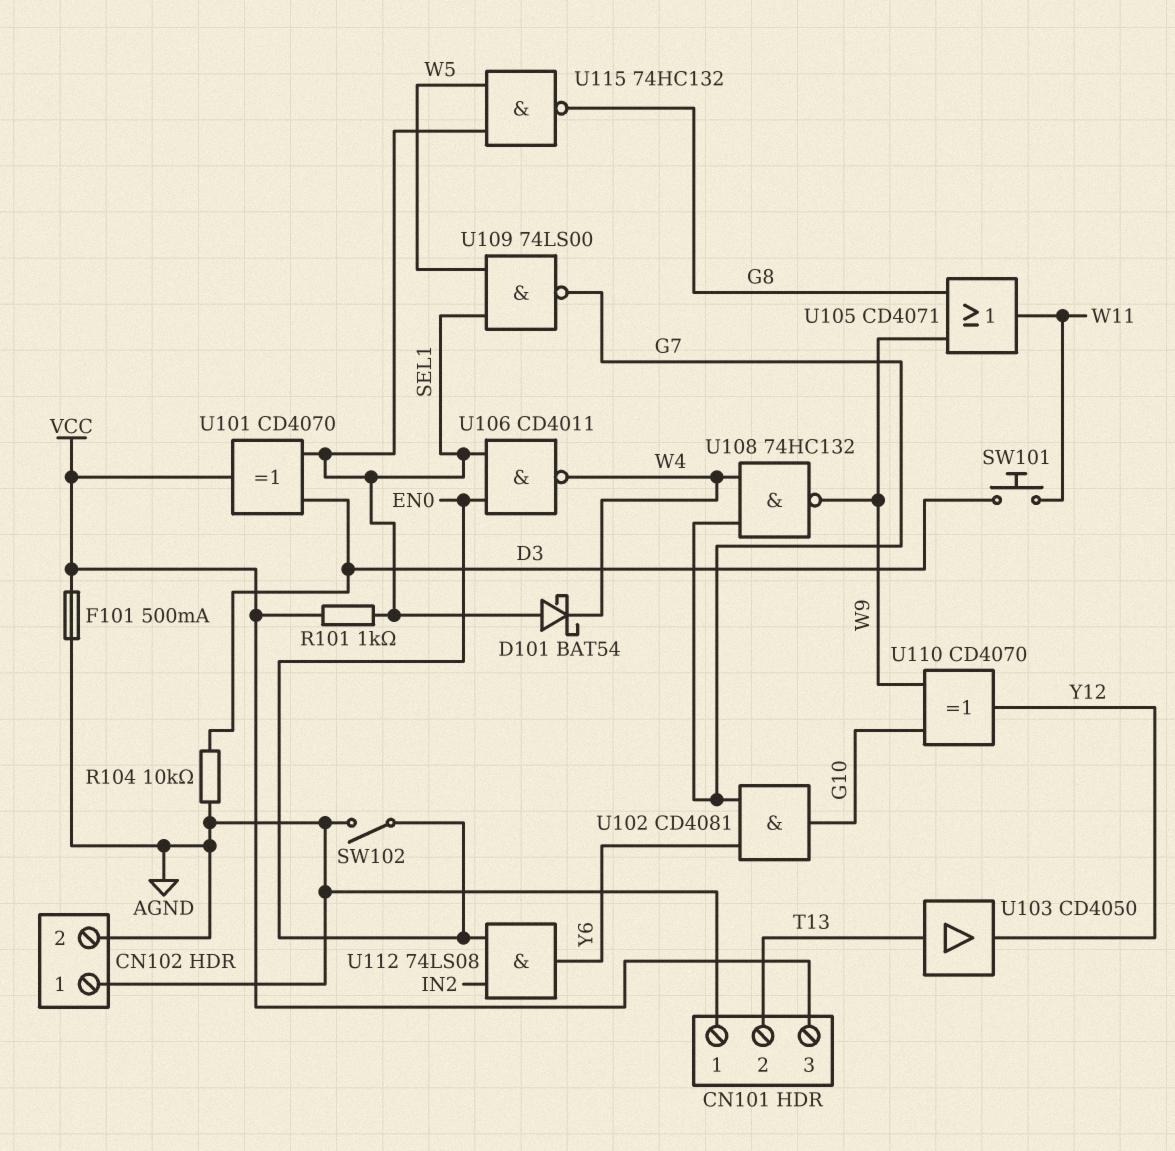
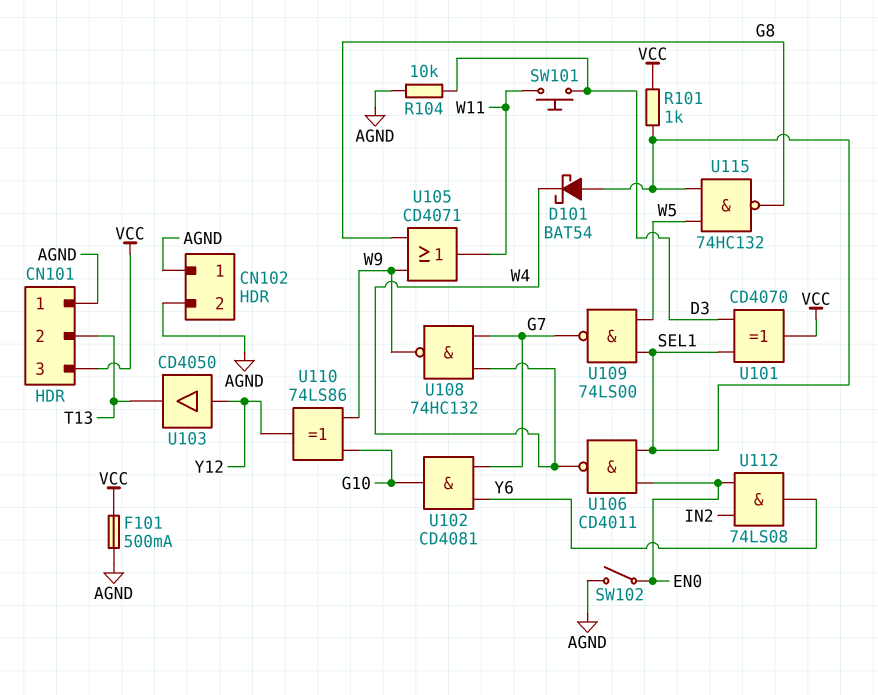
U103: buffer CD4050 (in T13, out Y12) -> buffer CD4050 (in Y12, out T13)
U110: XOR CD4070 (in G10, in W9, out Y12) -> XOR 74LS86 (in G10, in W9, out Y12)

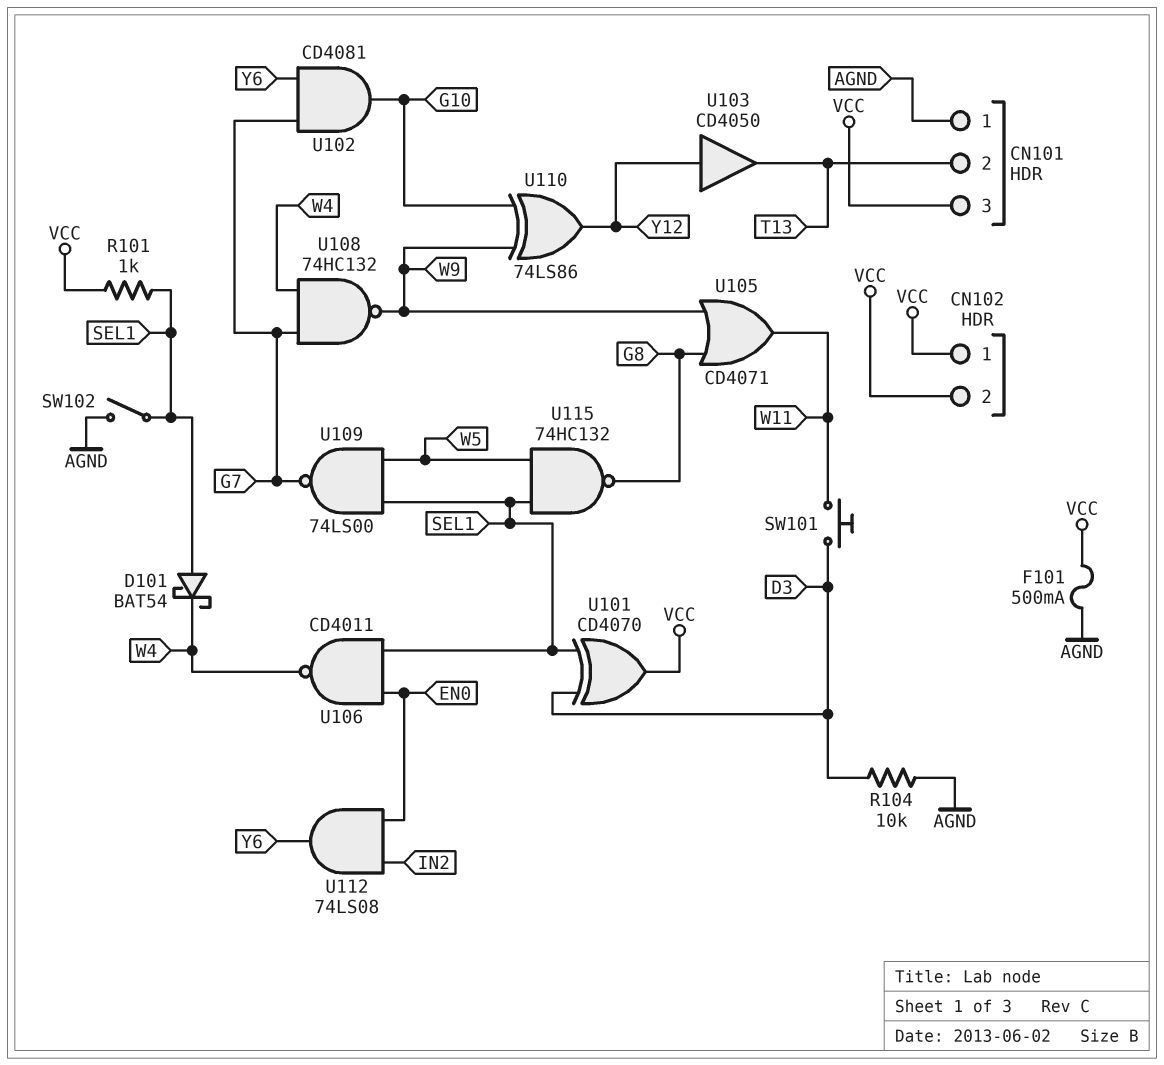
CN102 pin 1: AGND -> VCC
CN102 pin 2: AGND -> VCC
SW102: switch (AGND, EN0) -> switch (AGND, SEL1)

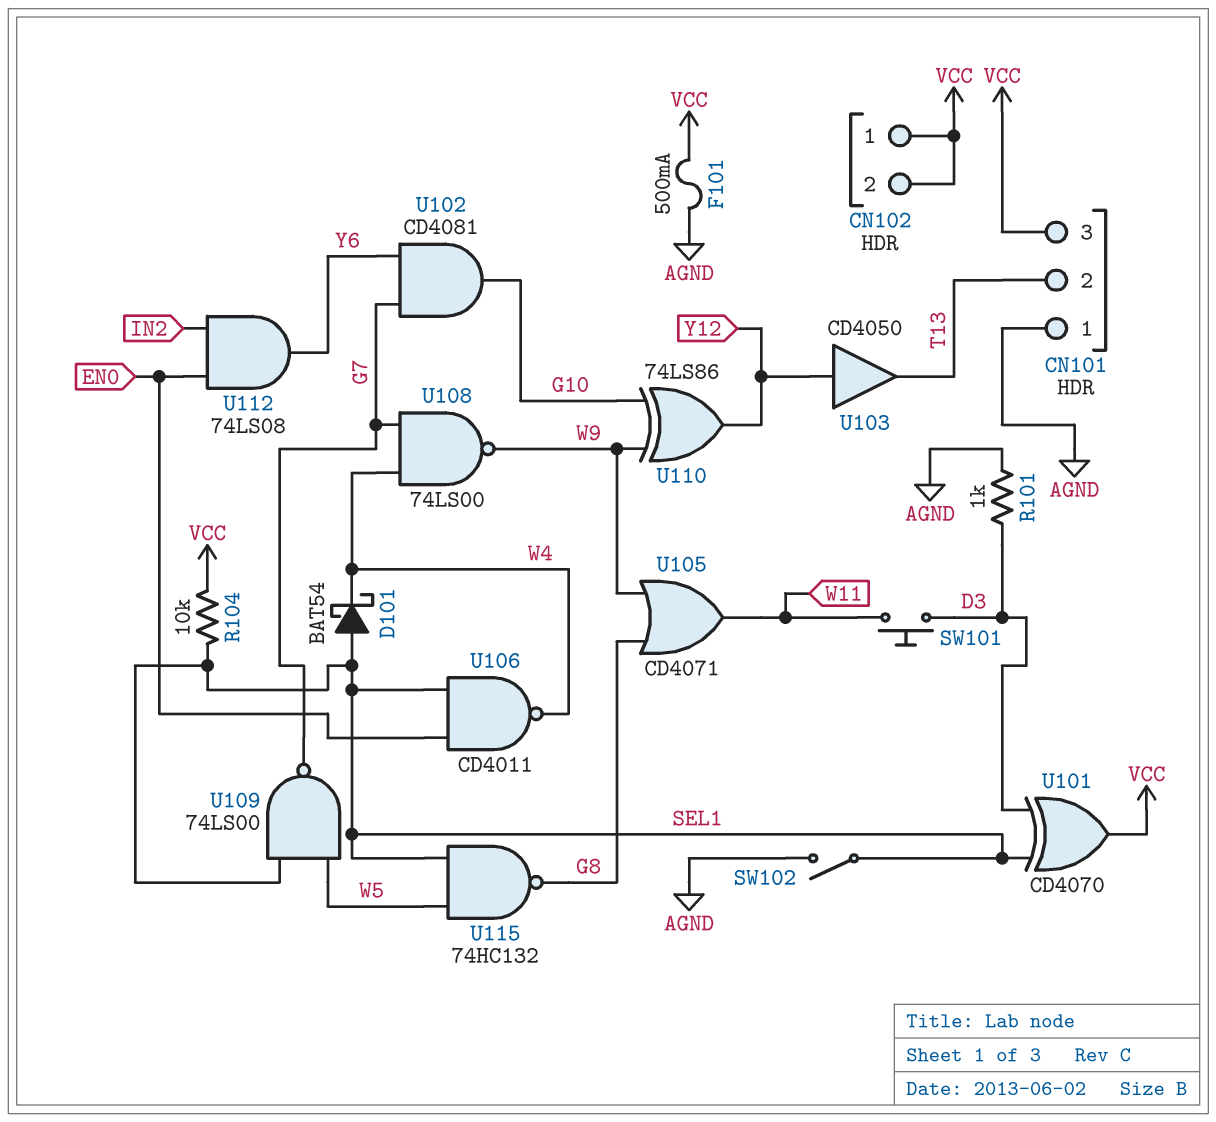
R101: 1k (SEL1, VCC) -> 1k (AGND, D3)
R104: 10k (AGND, D3) -> 10k (SEL1, VCC)
U108: NAND 74HC132 (in G7, in W4, out W9) -> NAND 74LS00 (in G7, in W4, out W9)

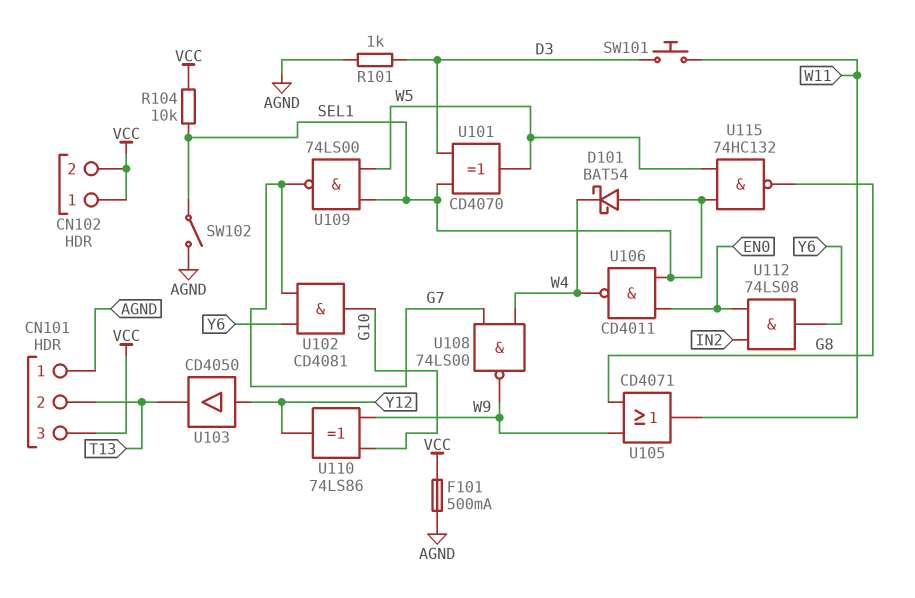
U101: XOR CD4070 (in D3, in SEL1, out VCC) -> XOR CD4070 (in D3, in SEL1, out W5)

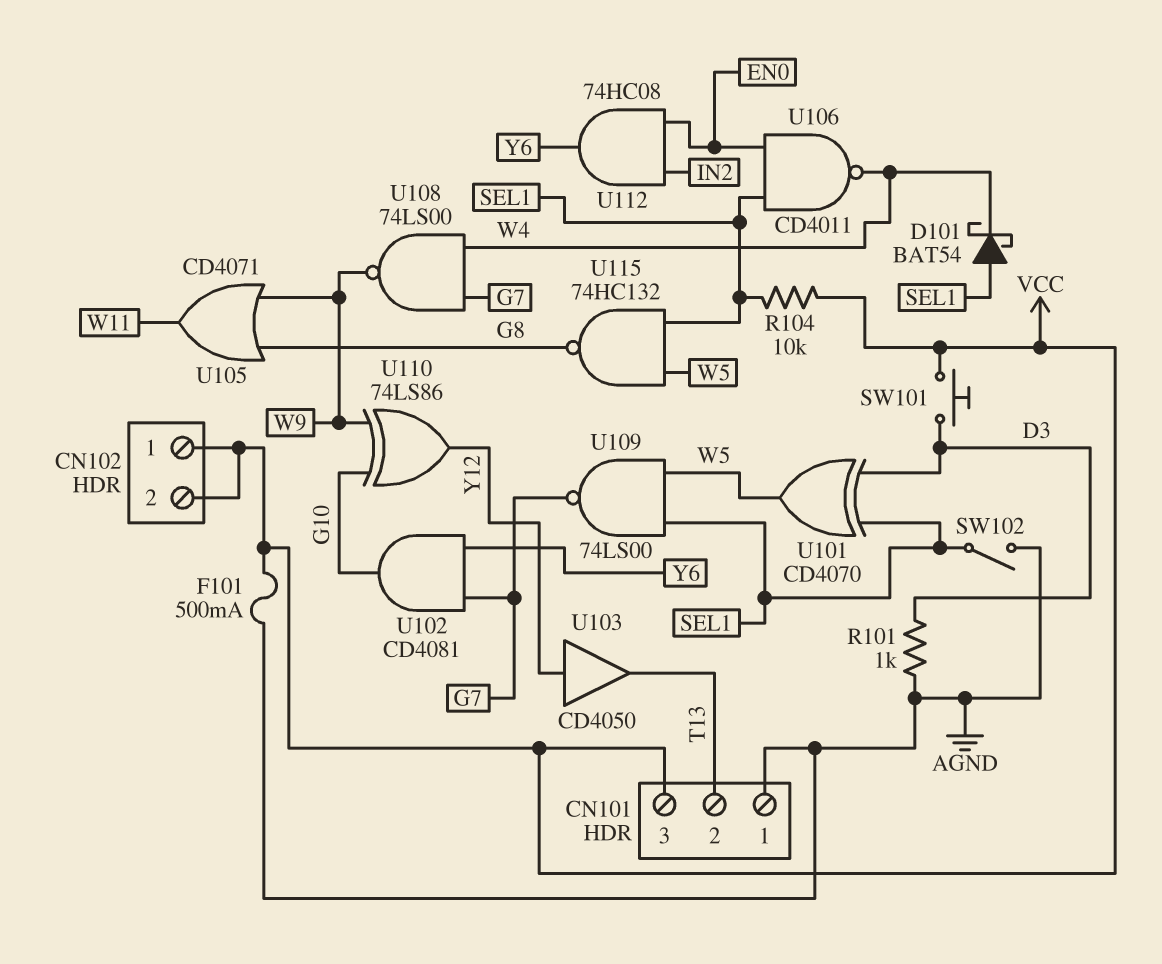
SW101: button (D3, W11) -> button (D3, VCC)
U112: AND 74LS08 (in EN0, in IN2, out Y6) -> AND 74HC08 (in EN0, in IN2, out Y6)

